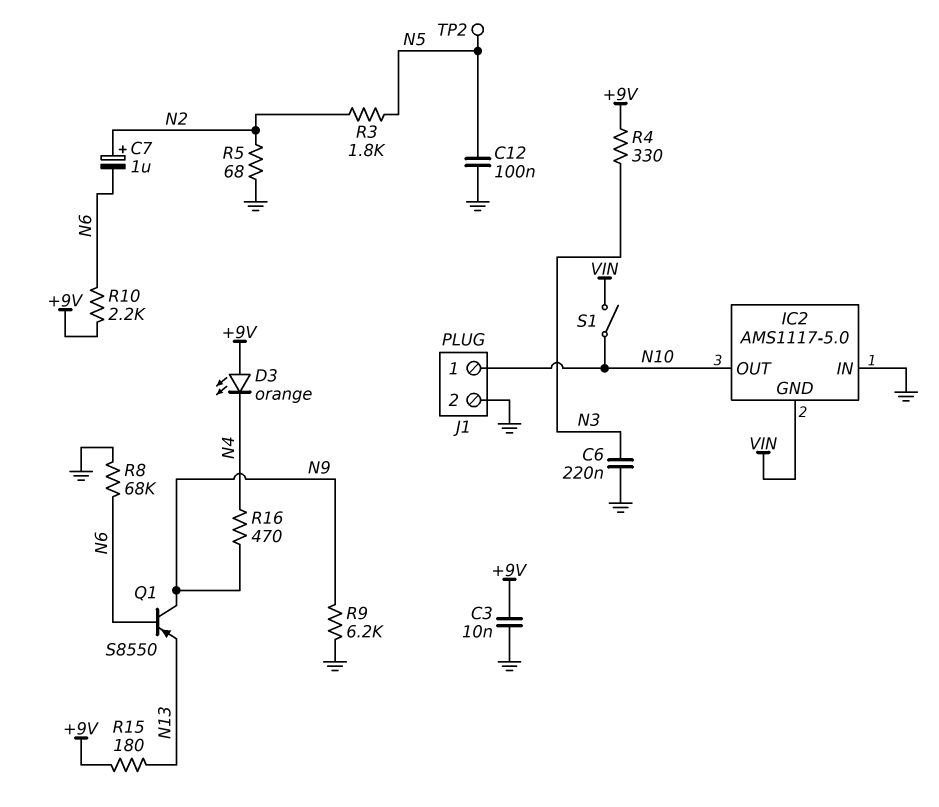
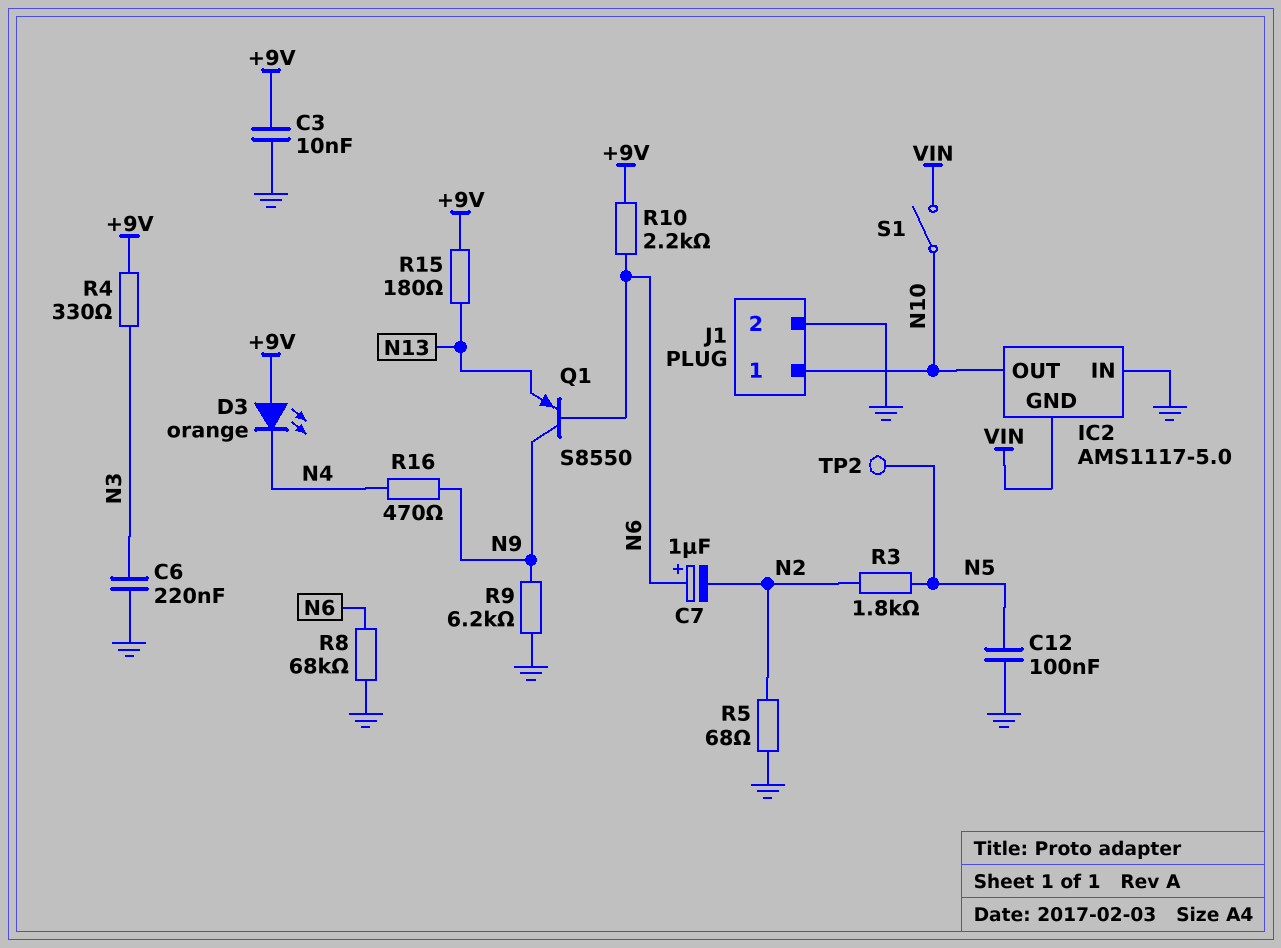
C7: 1uF (plus N2, minus N6) -> 1uF (plus N6, minus N2)

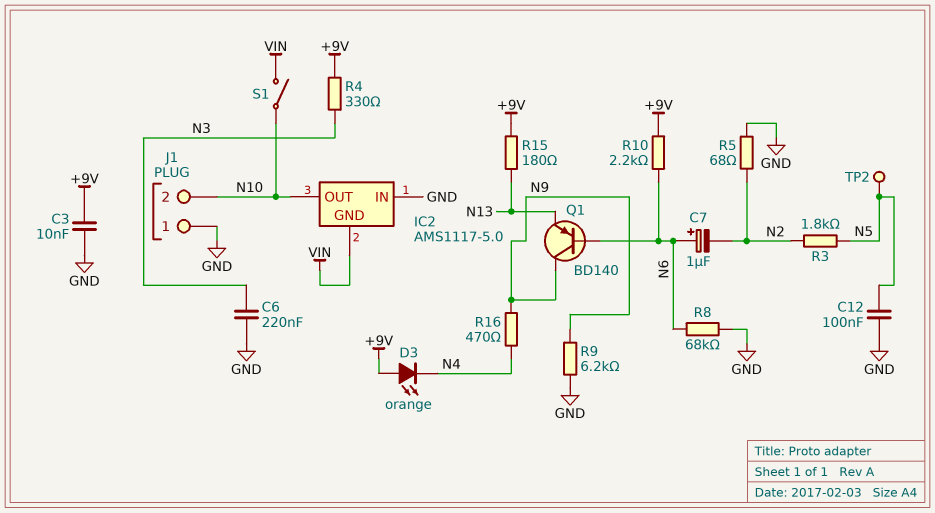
J1 pin 1: N10 -> GND
J1 pin 2: GND -> N10
Q1: PNP S8550 (B N6, C N9, E N13) -> PNP BD140 (B N6, C N9, E N13)

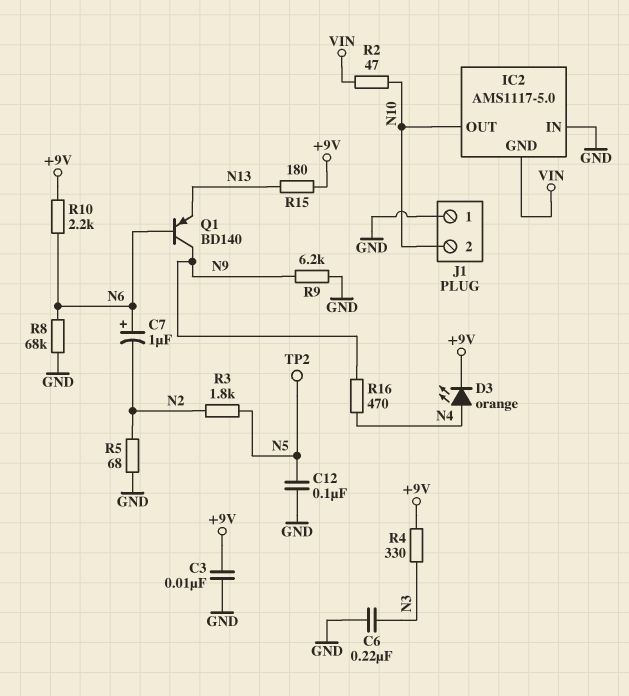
D3: LED orange (A +9V, K N4) -> LED orange (A N4, K +9V)
R2: none -> 47 (N10, VIN)
S1: switch (N10, VIN) -> none

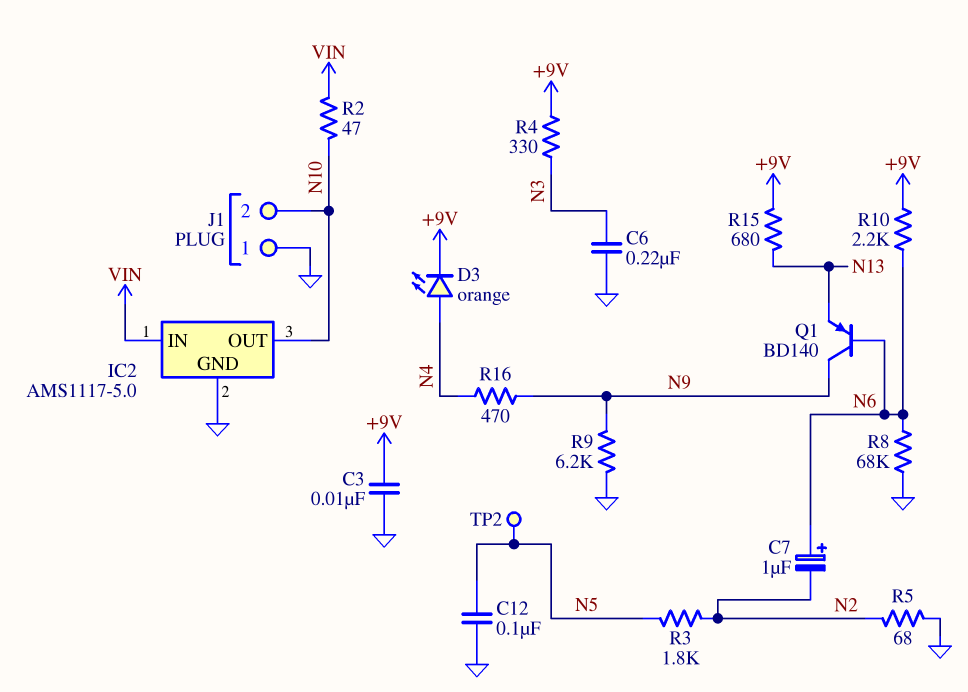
IC2 pin GND: VIN -> GND
IC2 pin IN: GND -> VIN
R15: 180 (+9V, N13) -> 680 (+9V, N13)

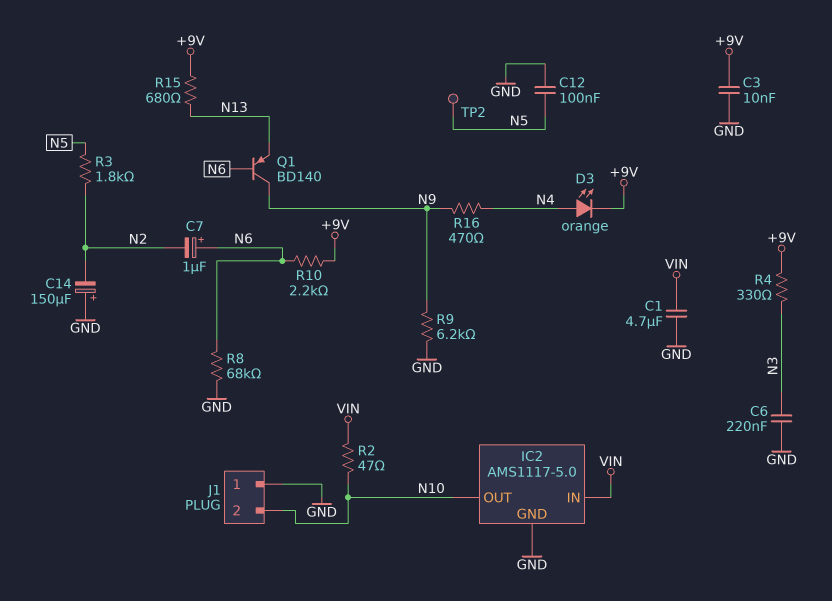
C1: none -> 4.7uF (GND, VIN)
C14: none -> 150uF (plus GND, minus N2)
R5: 68 (GND, N2) -> none

